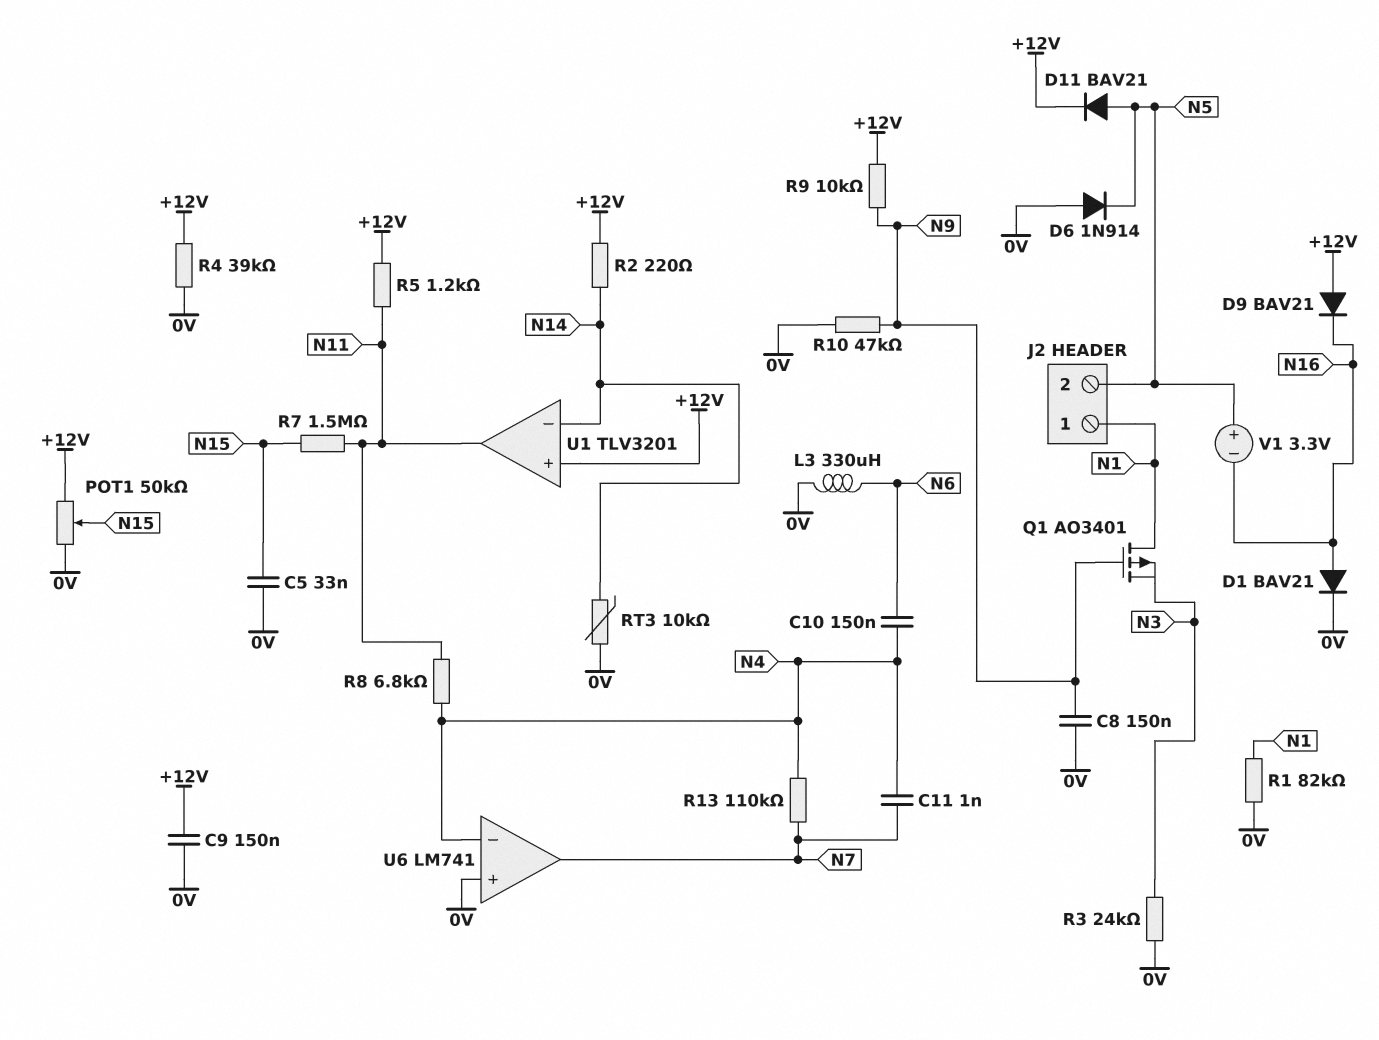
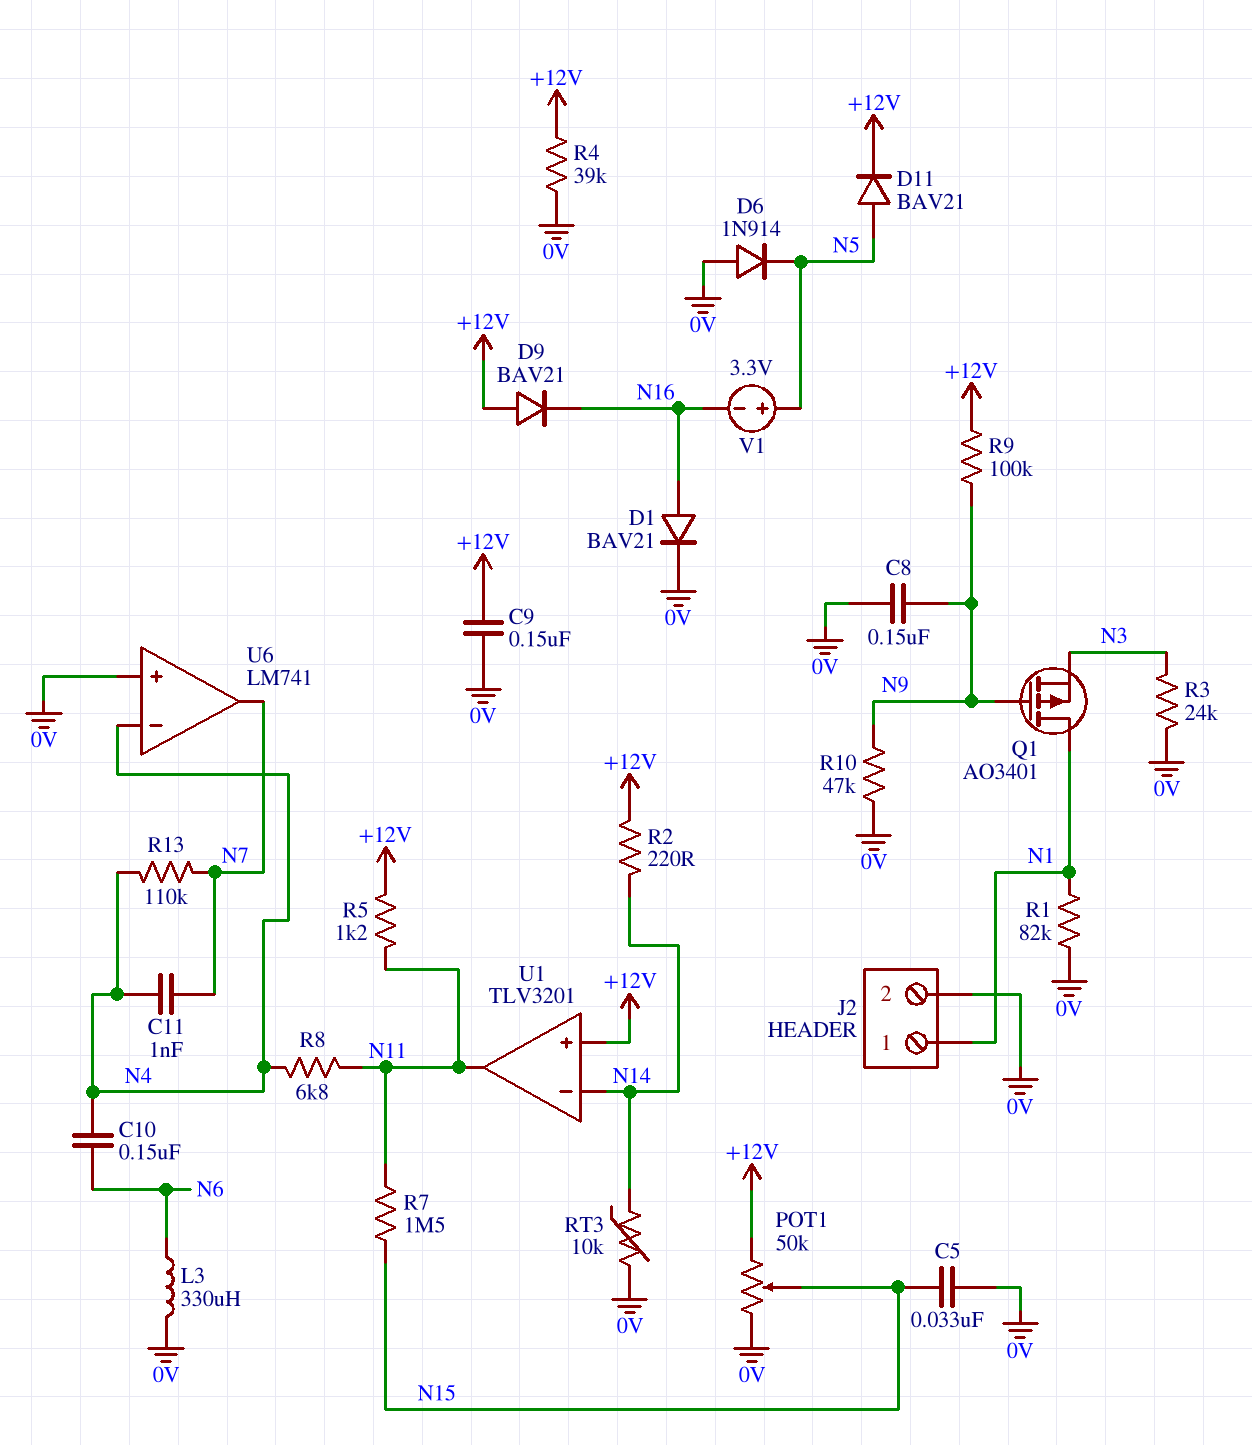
J2 pin 2: N5 -> 0V
R9: 10k (+12V, N9) -> 100k (+12V, N9)

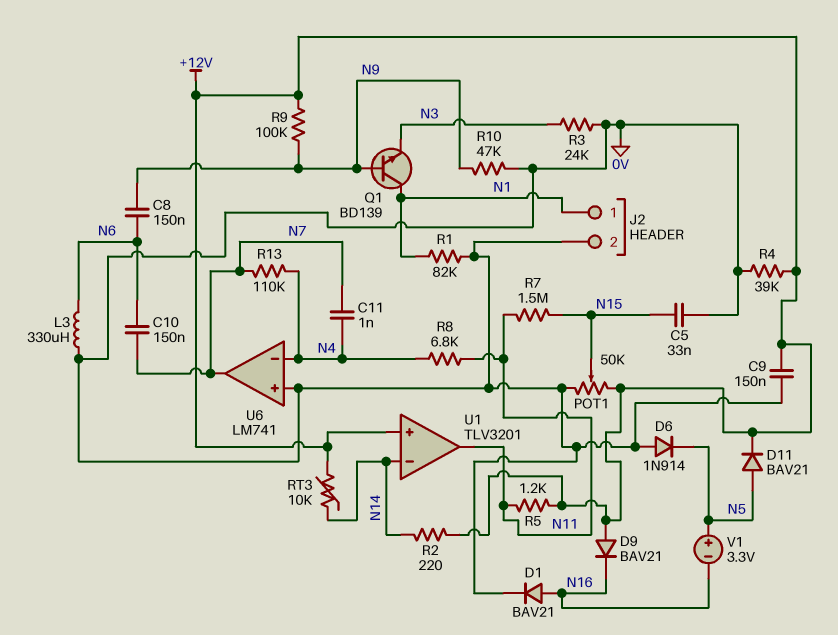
C8: 150nF (0V, N9) -> 150nF (N6, N9)
C10: 150nF (N4, N6) -> 150nF (N6, N7)
Q1: PMOS AO3401 (G N9, D N1, S N3) -> NPN BD139 (B N9, C N1, E N3)
RT3: 10k (0V, N14) -> 10k (+12V, N14)

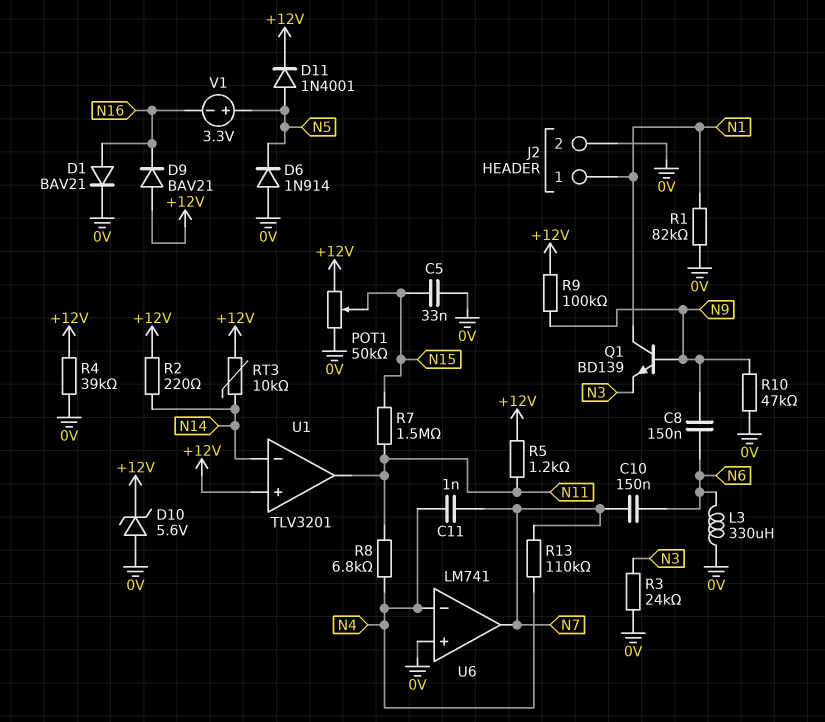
C9: 150nF (+12V, 0V) -> none
D10: none -> zener 5.6V (A 0V, K +12V)
D11: diode BAV21 (A N5, K +12V) -> diode 1N4001 (A N5, K +12V)

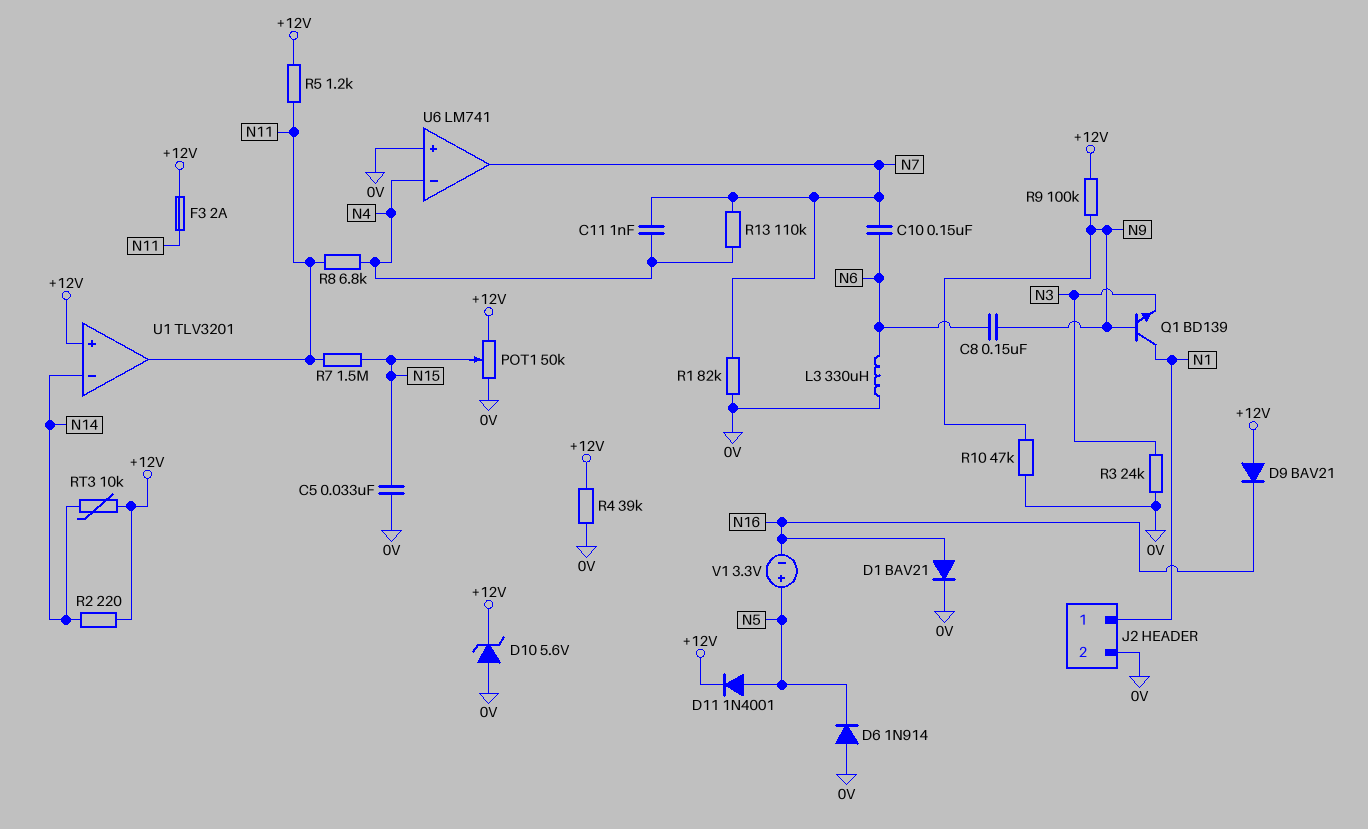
F3: none -> 2A (+12V, N11)
R1: 82k (0V, N1) -> 82k (0V, N7)

